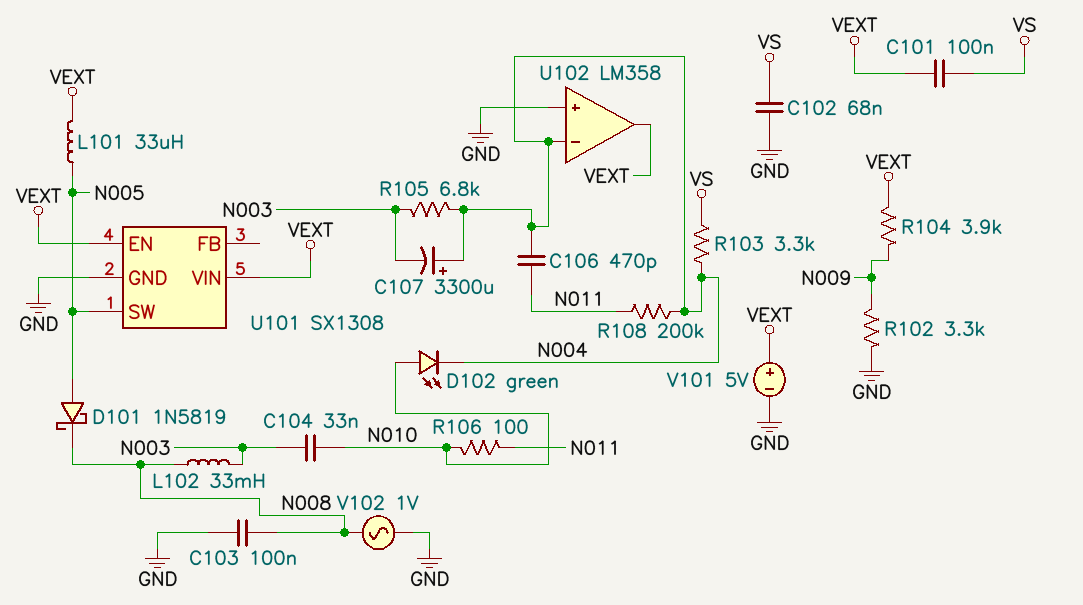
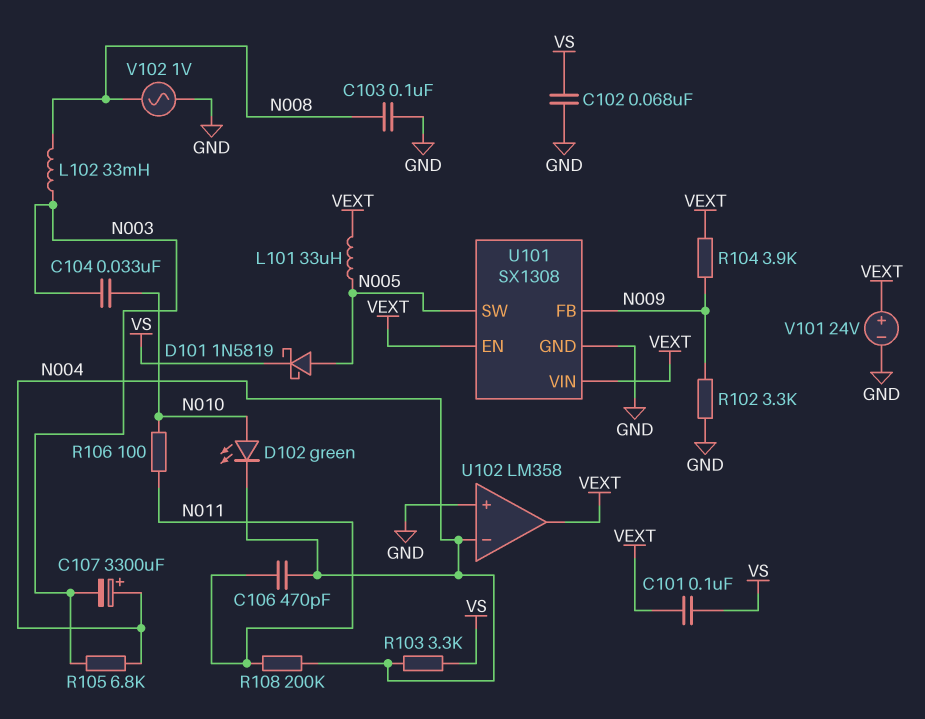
D101: schottky 1N5819 (A N005, K N008) -> schottky 1N5819 (A N005, K VS)
U101 pin FB: none -> N009
V101: 5V (plus VEXT, minus GND) -> 24V (plus VEXT, minus GND)

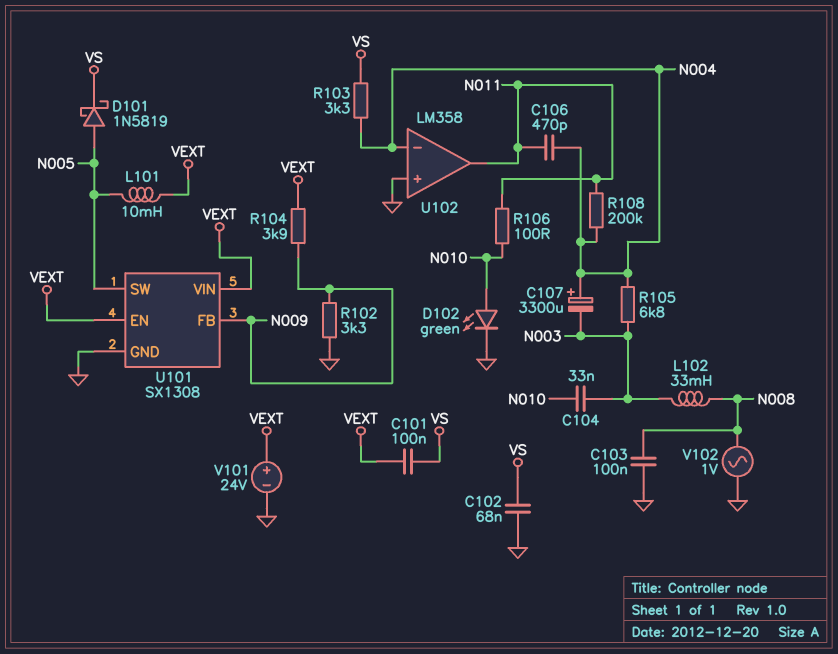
D102: LED green (A N010, K N004) -> LED green (A N010, K GND)
L101: 33uH (N005, VEXT) -> 10mH (N005, VEXT)
U102 pin out: VEXT -> N011

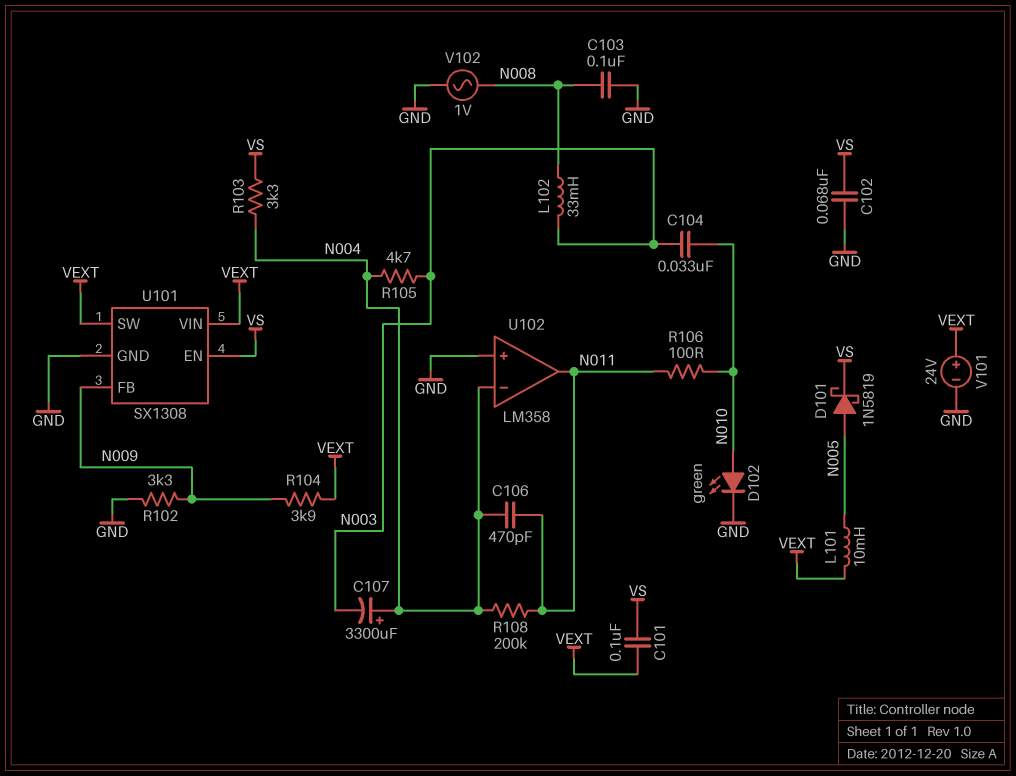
R105: 6.8k (N003, N004) -> 4.7k (N003, N004)
U101 pin EN: VEXT -> VS
U101 pin SW: N005 -> VEXT

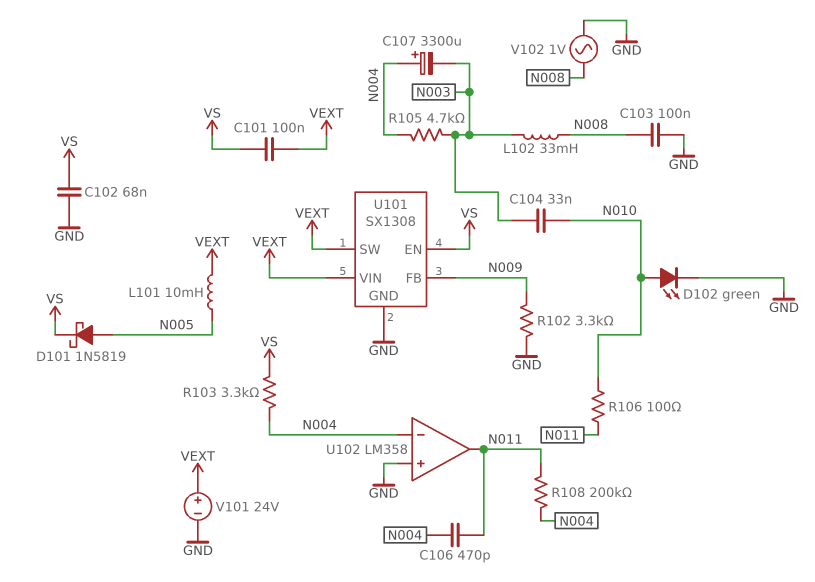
R104: 3.9k (N009, VEXT) -> none

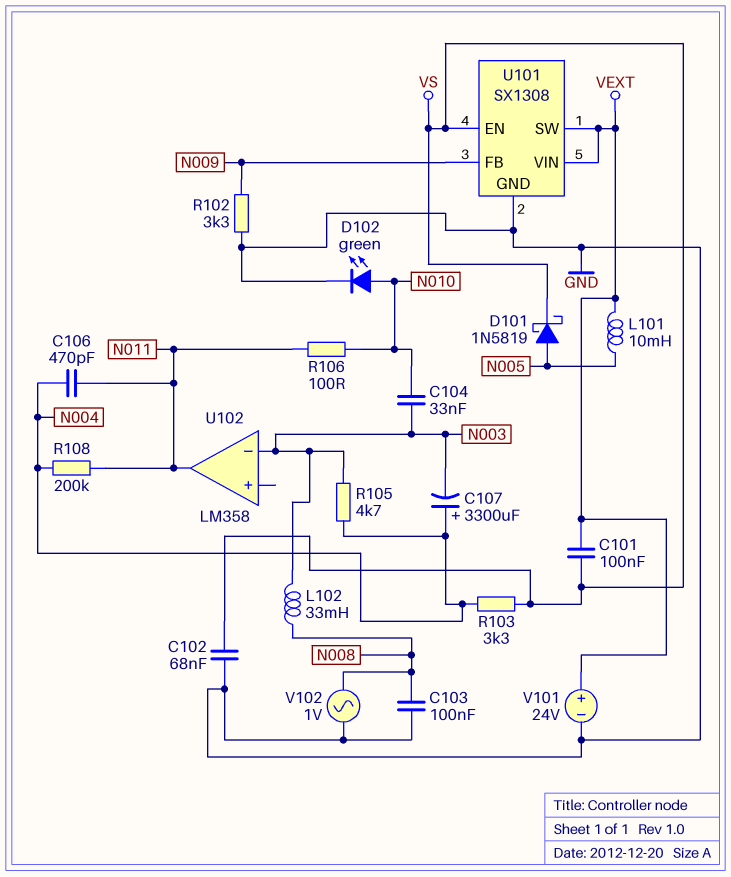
U102 pin in+: GND -> none
U102 pin in-: N004 -> N003

